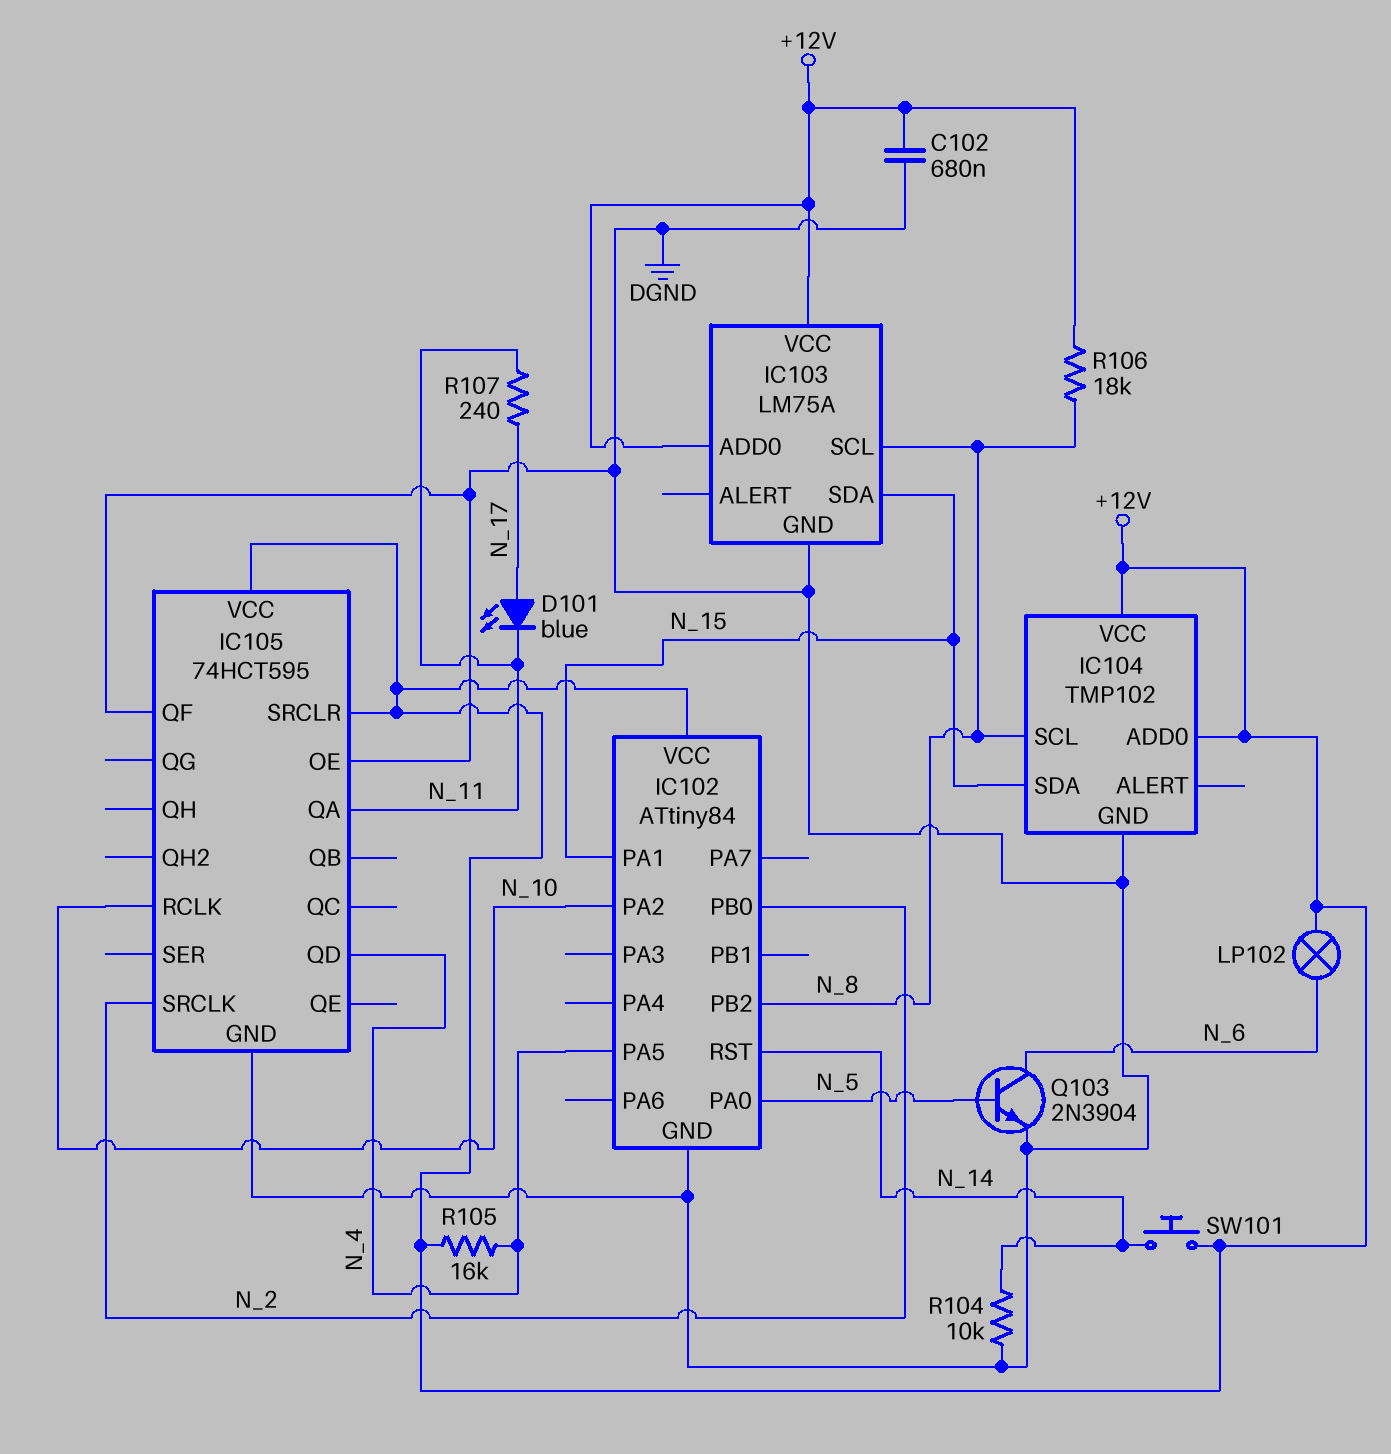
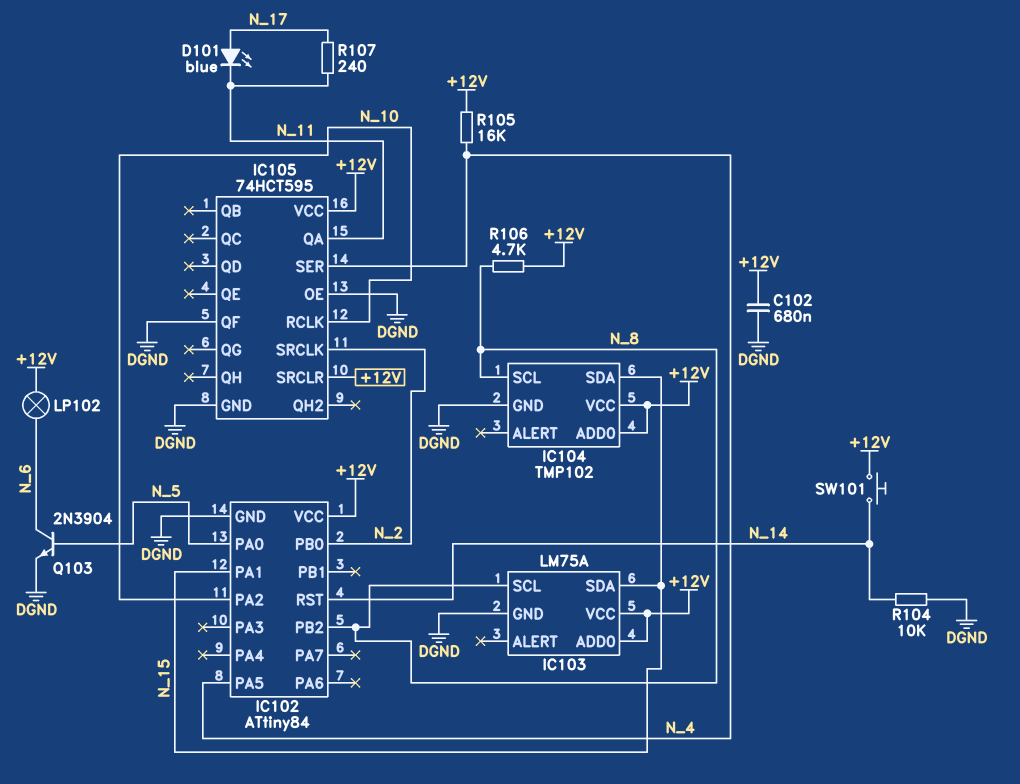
IC105 pin QD: N_4 -> none
IC105 pin SER: none -> N_4
R106: 18k (+12V, N_8) -> 4.7k (+12V, N_8)

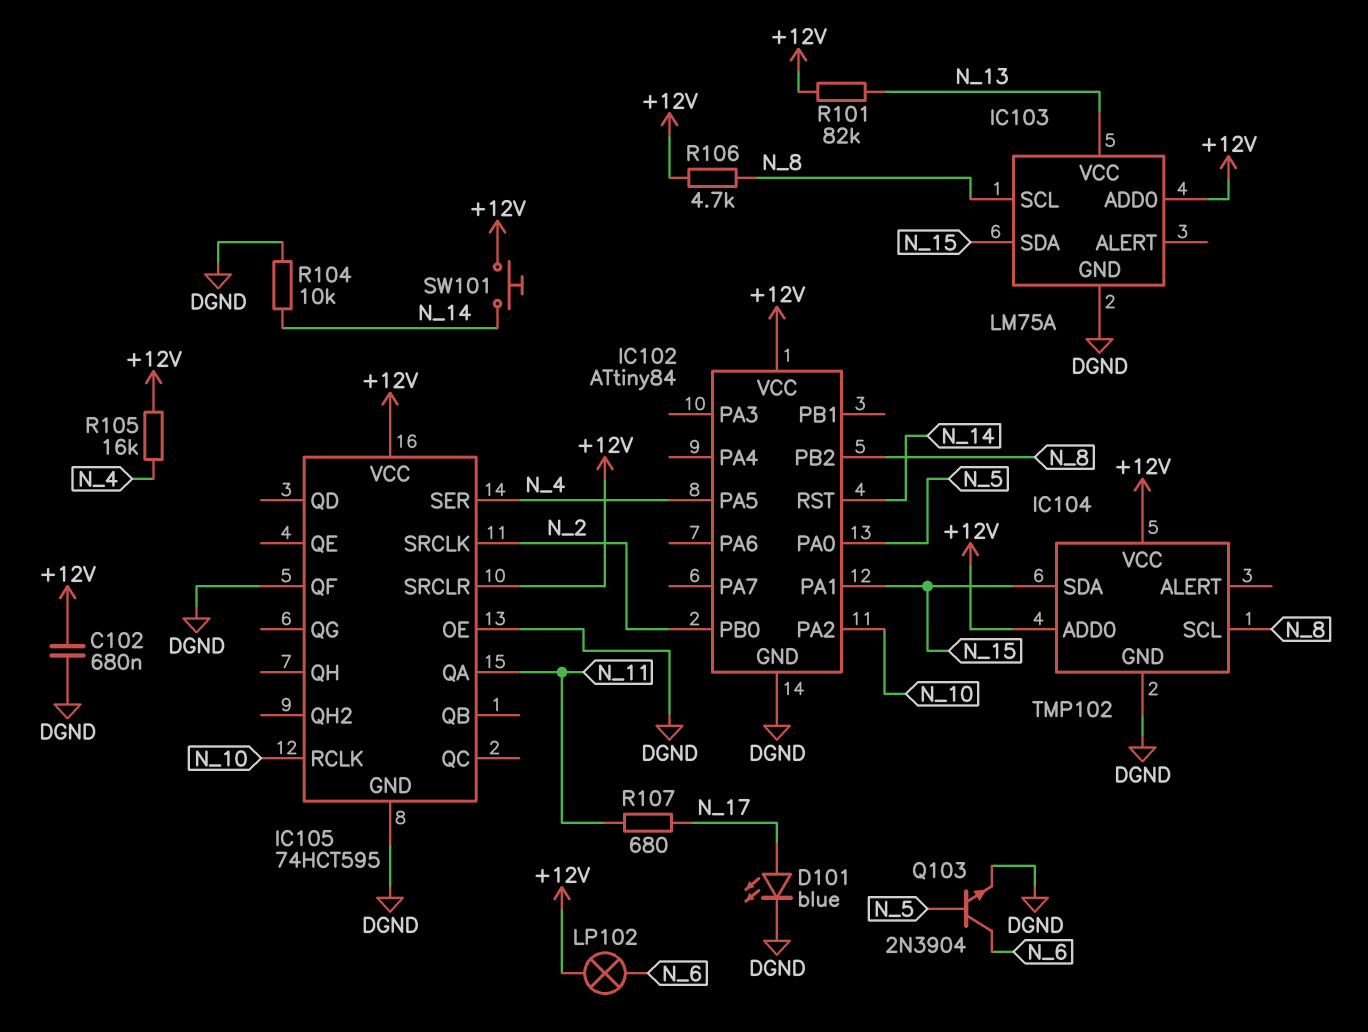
D101: LED blue (A N_17, K N_11) -> LED blue (A N_17, K DGND)
IC103 pin VCC: +12V -> N_13
R101: none -> 82k (+12V, N_13)
R107: 240 (N_11, N_17) -> 680 (N_11, N_17)

